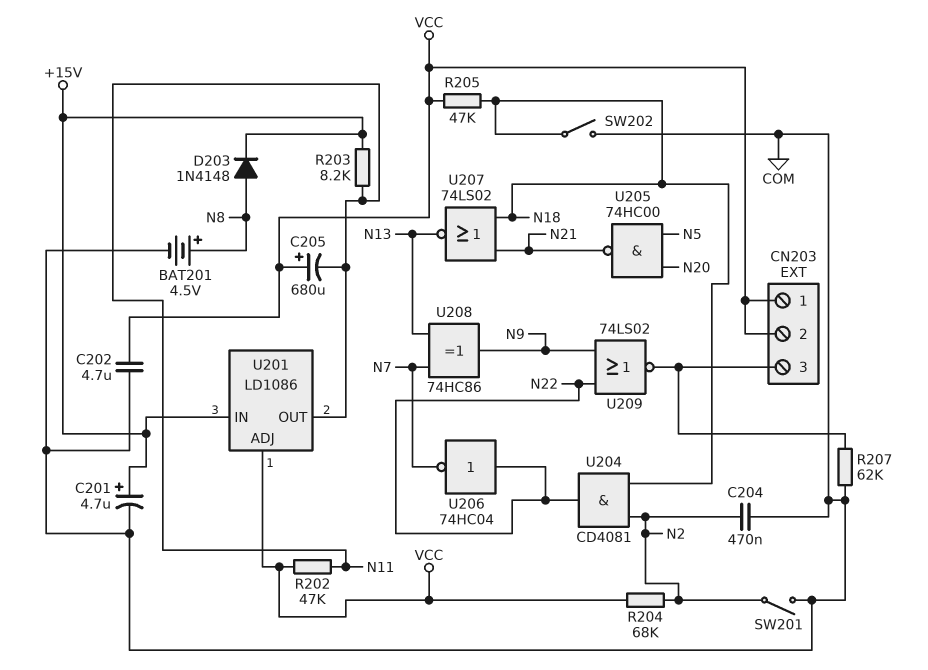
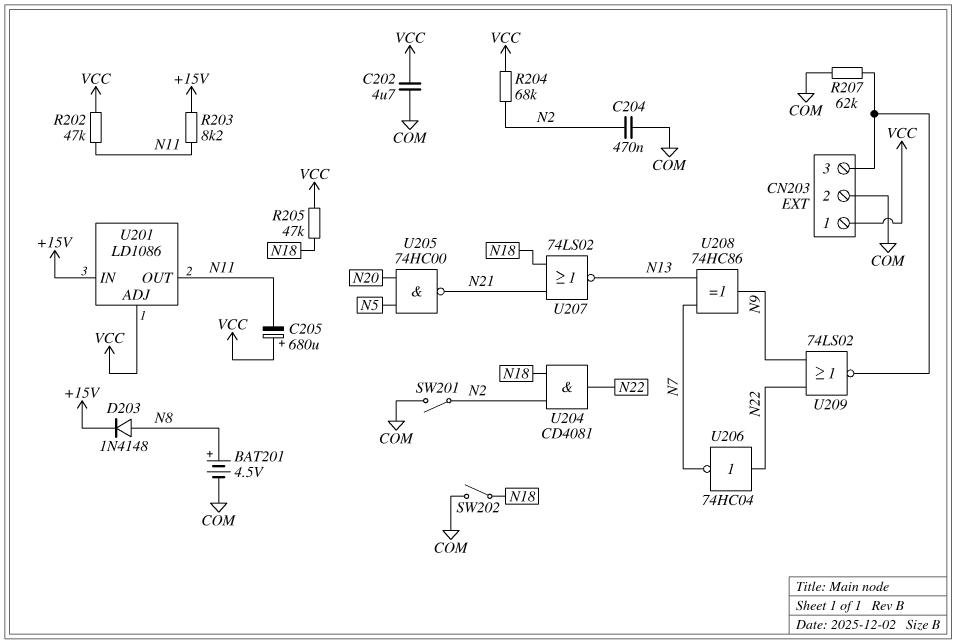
C201: 4.7uF (plus +15V, minus COM) -> none
CN203 pin 2: VCC -> COM

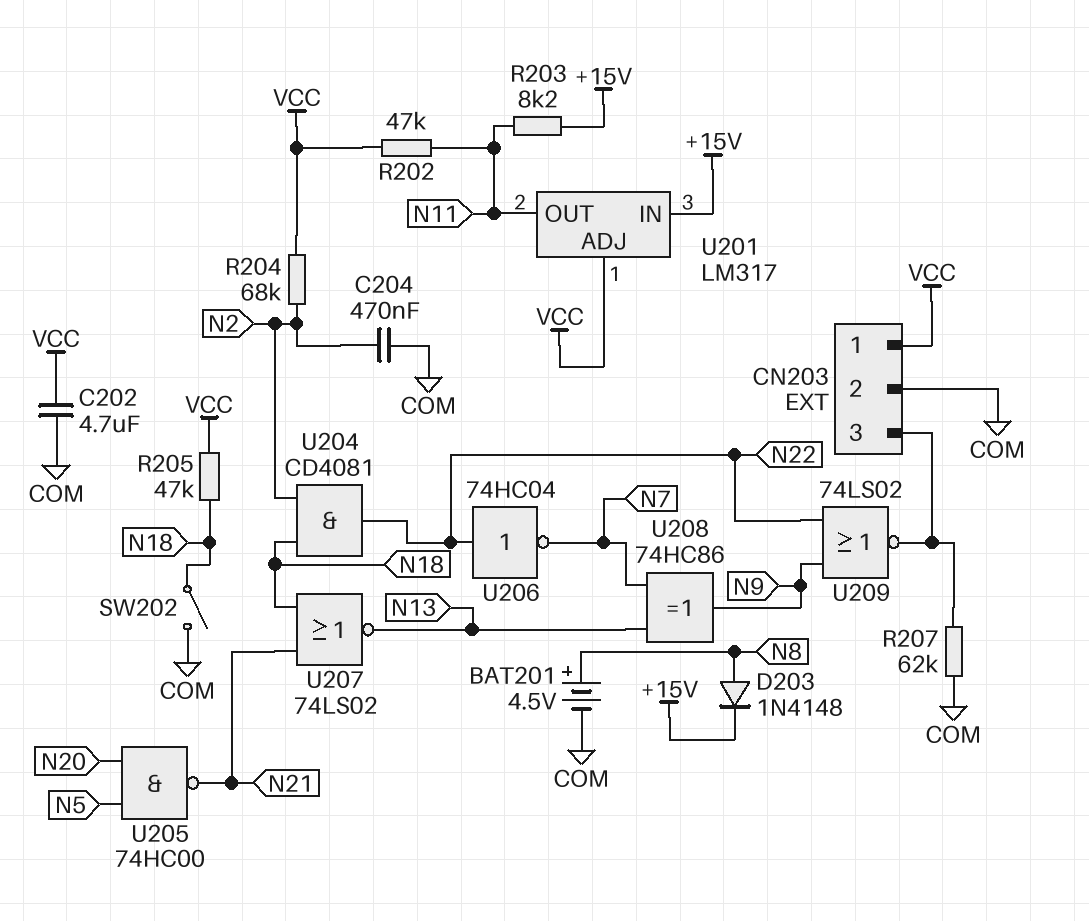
C205: 680uF (plus VCC, minus N11) -> none
SW201: switch (COM, N2) -> none
U201: LD1086 -> LM317

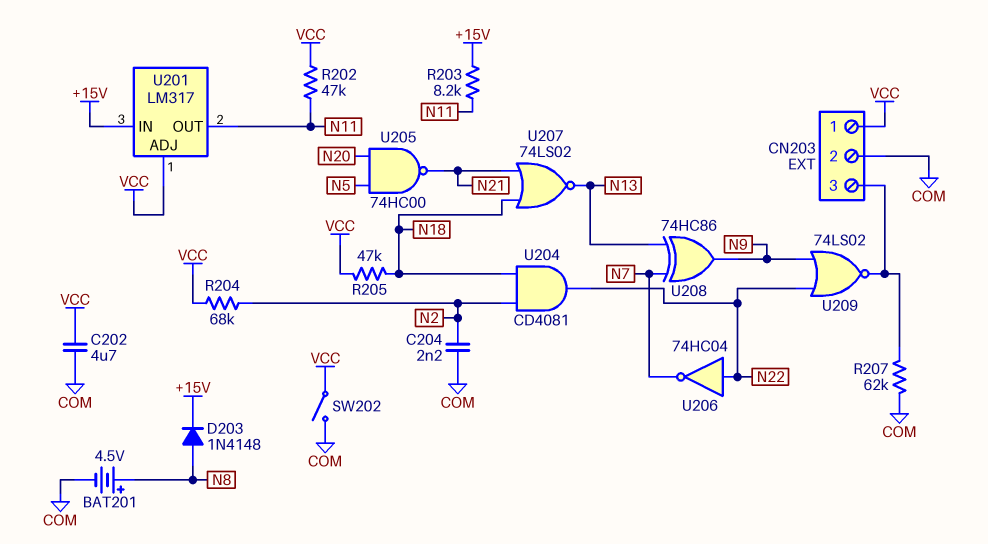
C204: 470nF (COM, N2) -> 2.2nF (COM, N2)
SW202: switch (COM, N18) -> switch (COM, VCC)

